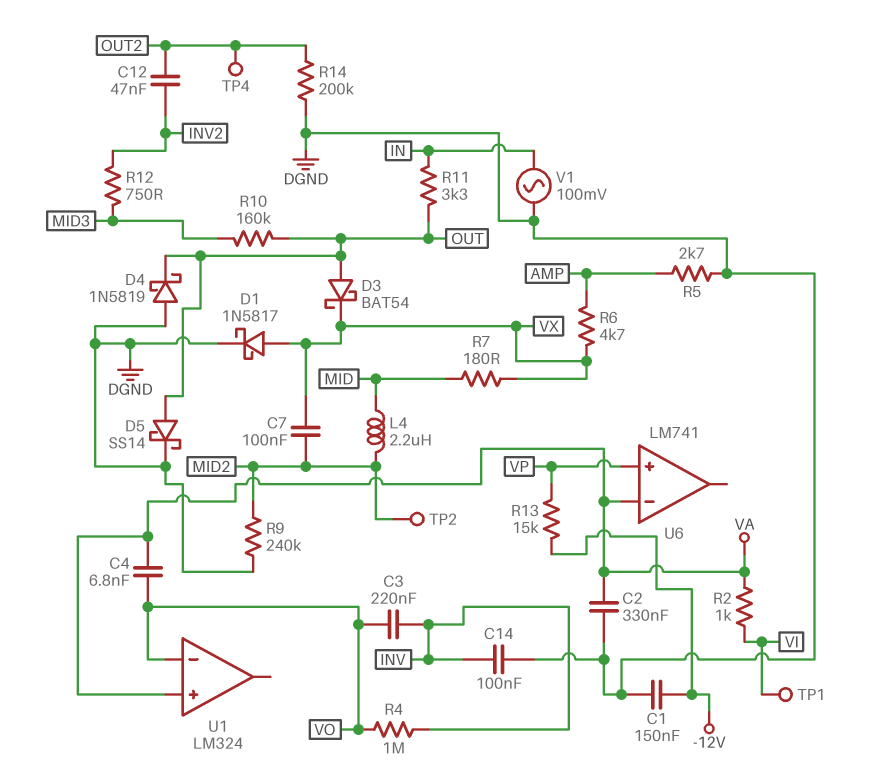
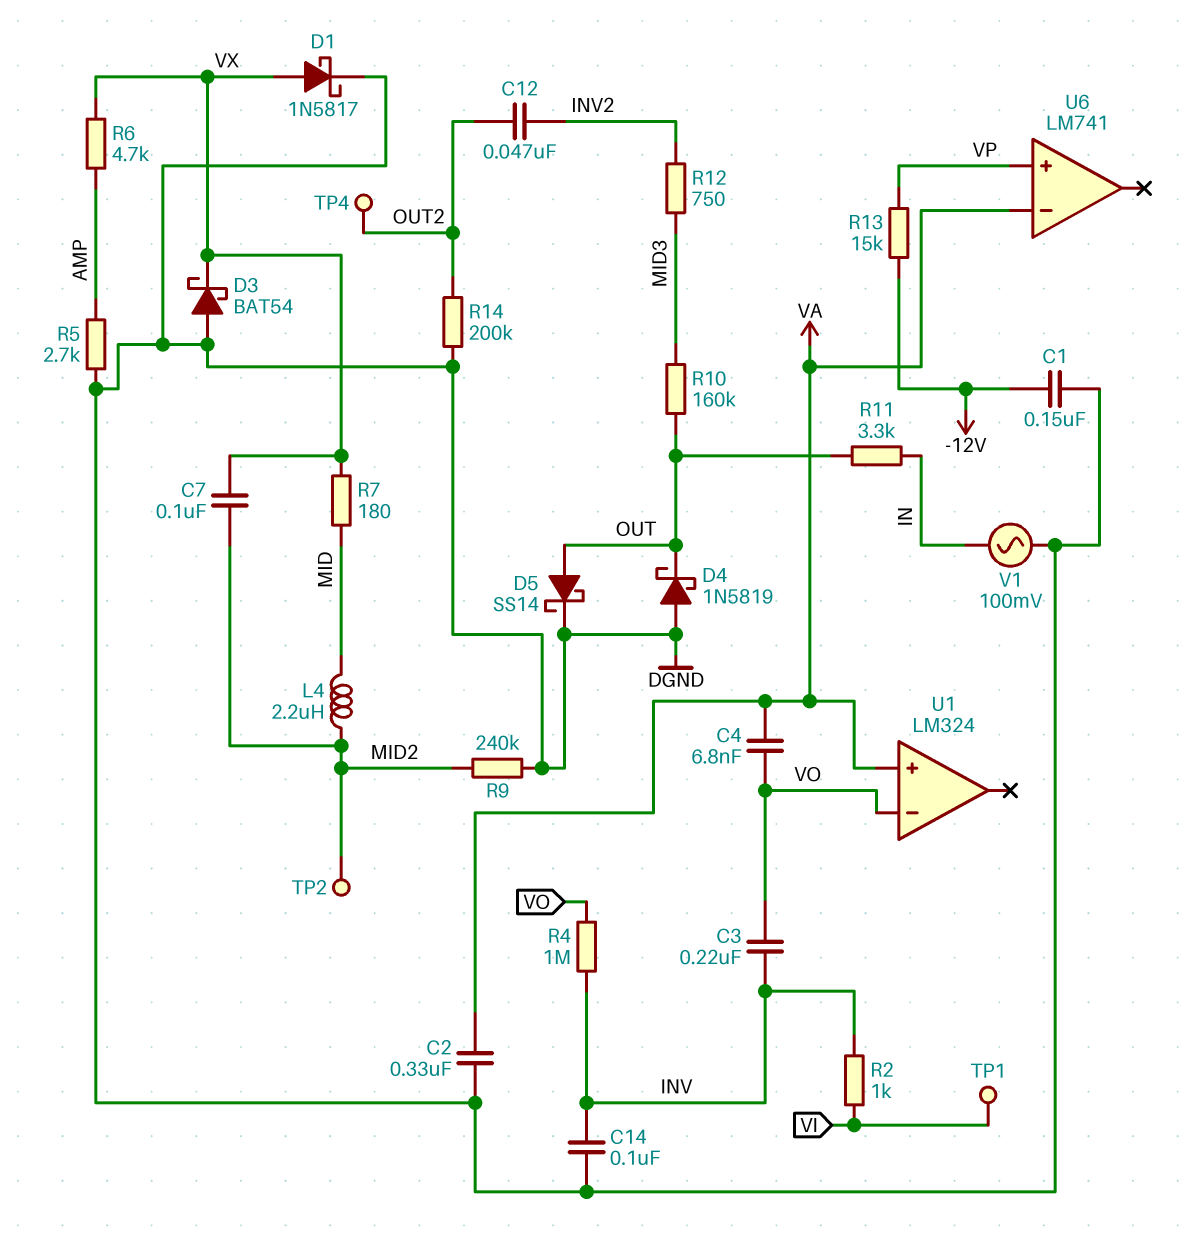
D3: schottky BAT54 (A OUT, K VX) -> schottky BAT54 (A DGND, K VX)
R2: 1k (VA, VI) -> 1k (INV, VI)

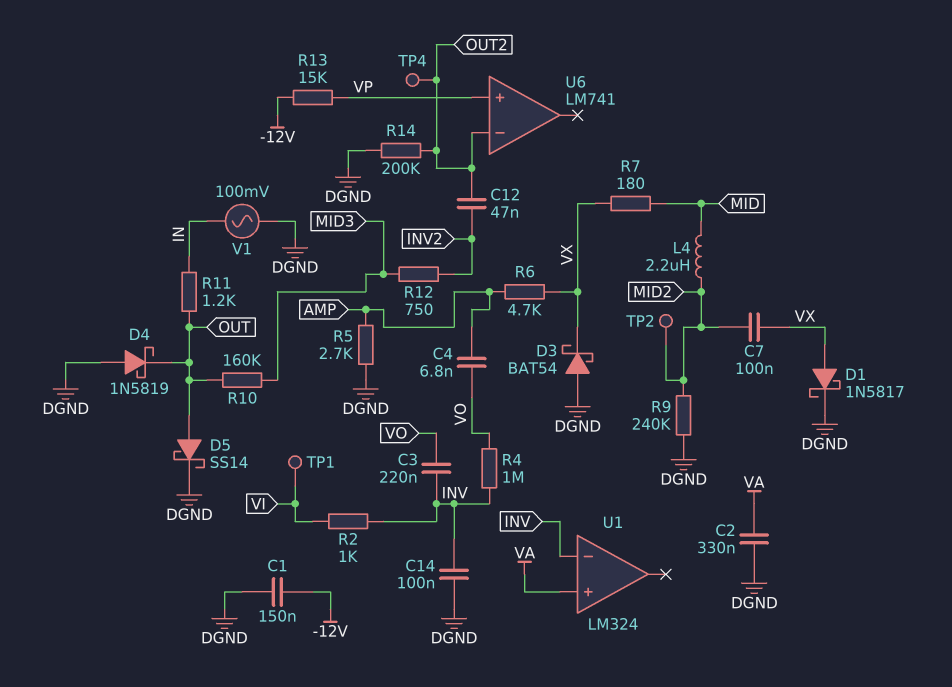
C4: 6.8nF (VA, VO) -> 6.8nF (AMP, VO)
R11: 3.3k (IN, OUT) -> 1.2k (IN, OUT)
U1 pin in-: VO -> INV
U6 pin in-: VA -> OUT2

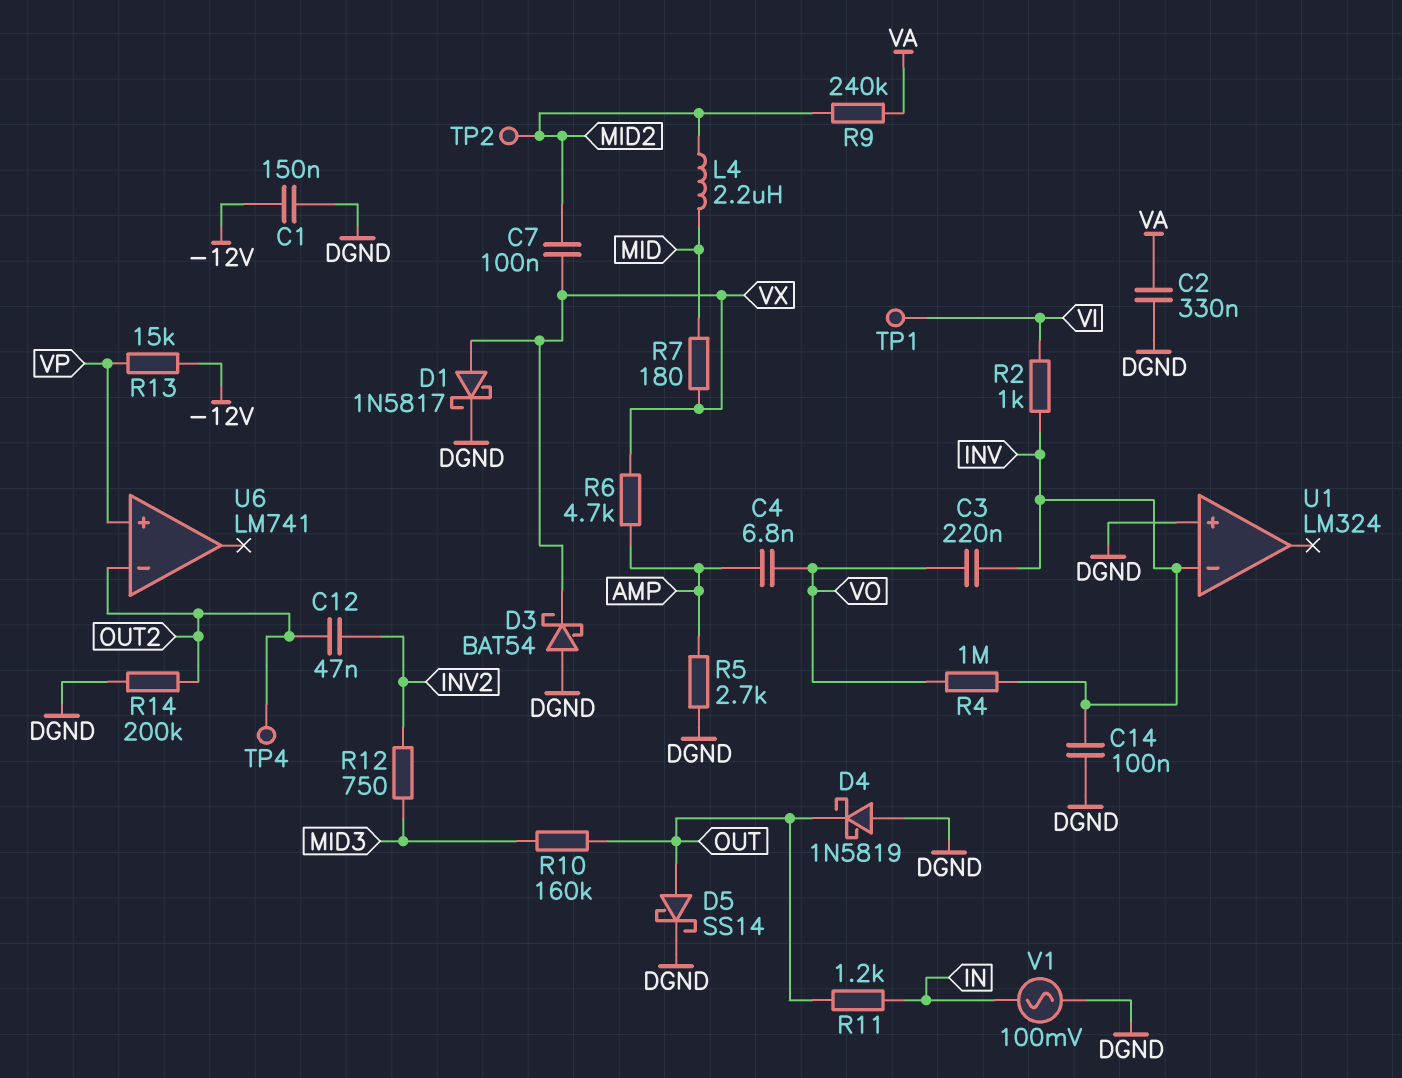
R9: 240k (DGND, MID2) -> 240k (MID2, VA)
U1 pin in+: VA -> DGND

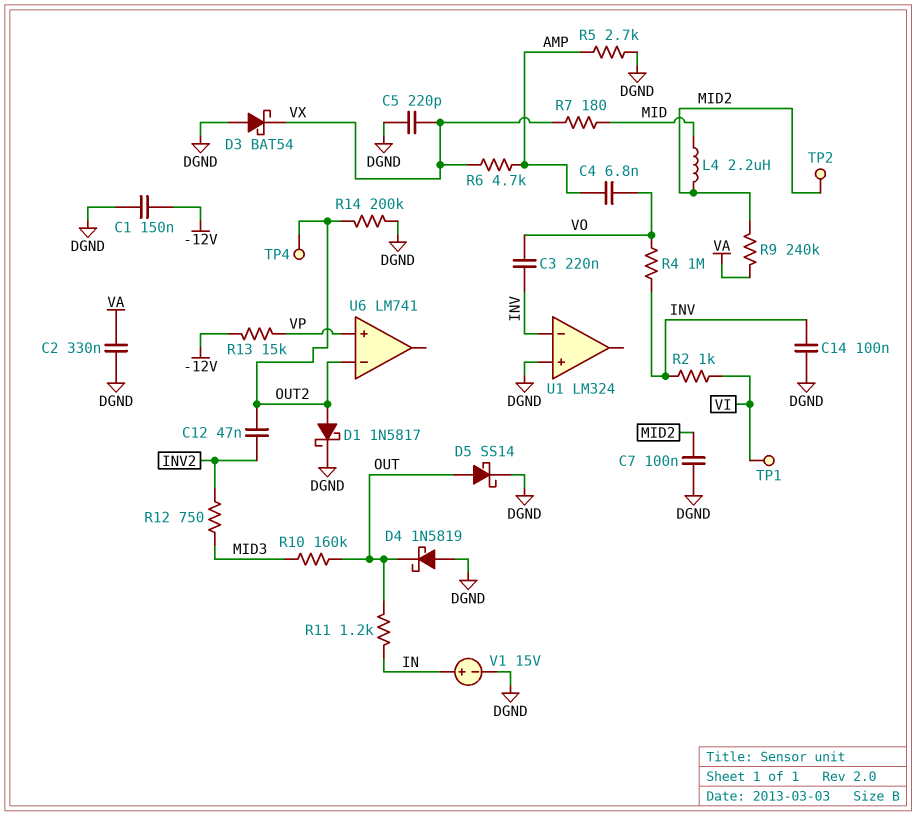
C5: none -> 220pF (DGND, VX)
C7: 100nF (MID2, VX) -> 100nF (DGND, MID2)
D1: schottky 1N5817 (A VX, K DGND) -> schottky 1N5817 (A OUT2, K DGND)
V1: AC 100mV (DGND, IN) -> 15V (plus IN, minus DGND)

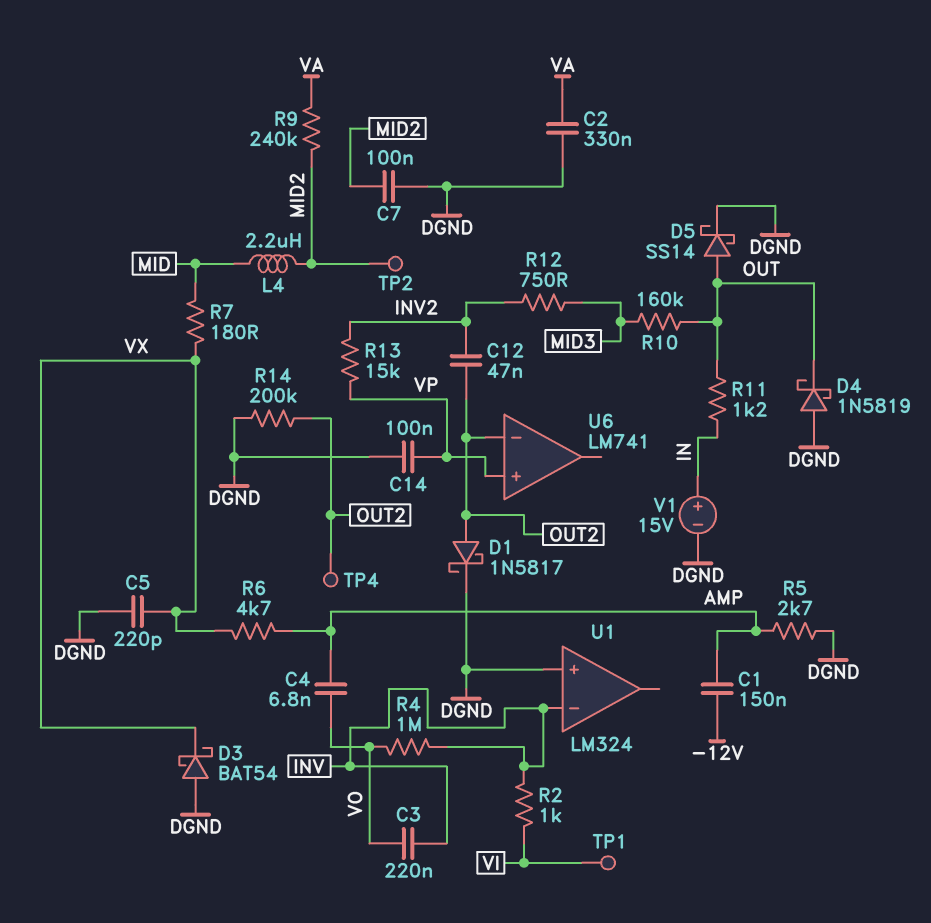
C1: 150nF (-12V, DGND) -> 150nF (-12V, AMP)
C14: 100nF (DGND, INV) -> 100nF (DGND, VP)
R13: 15k (-12V, VP) -> 15k (INV2, VP)

